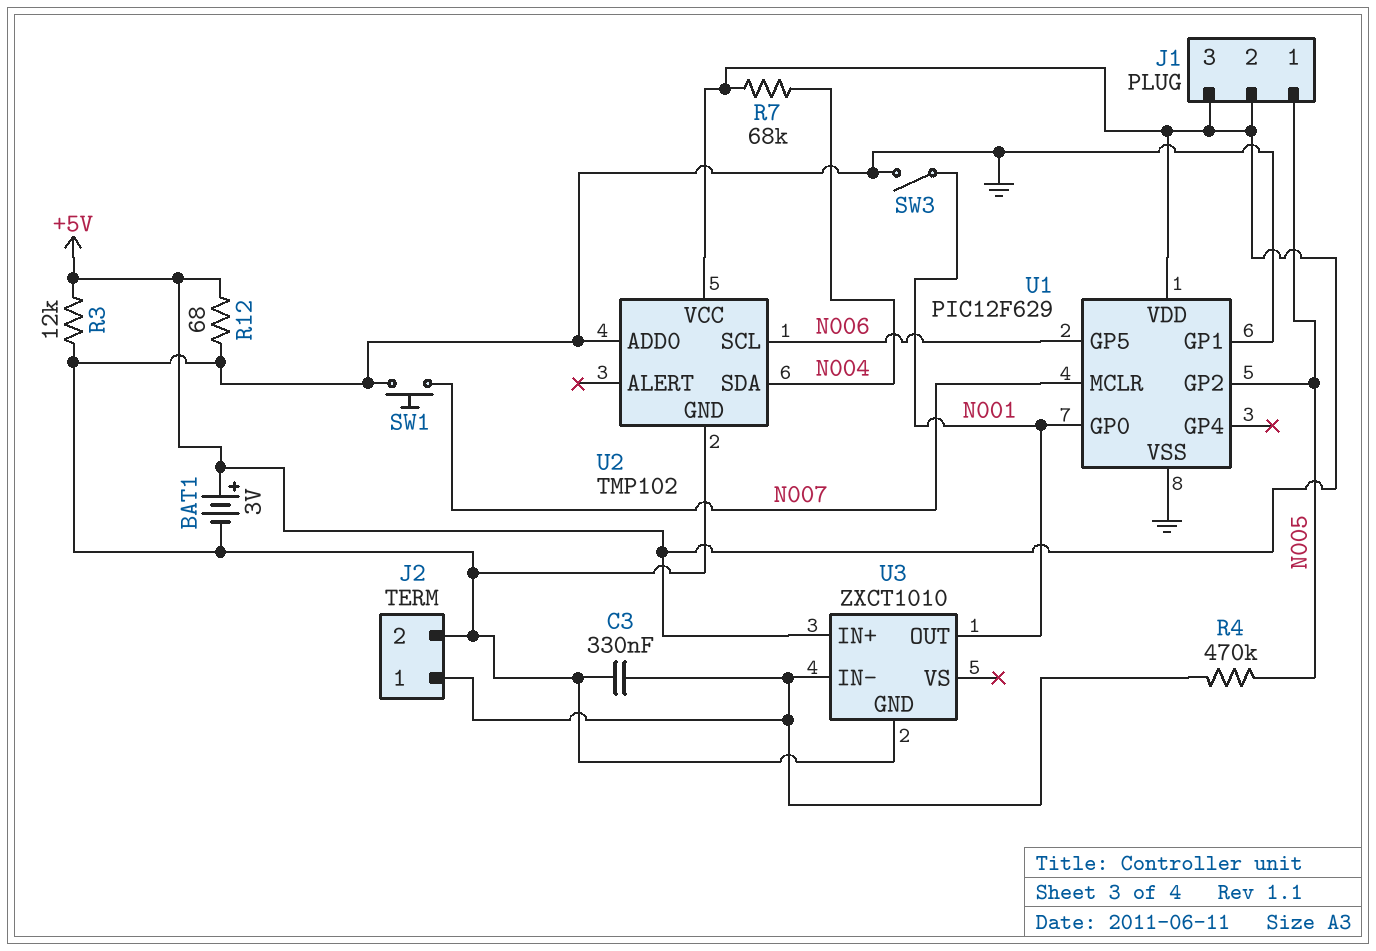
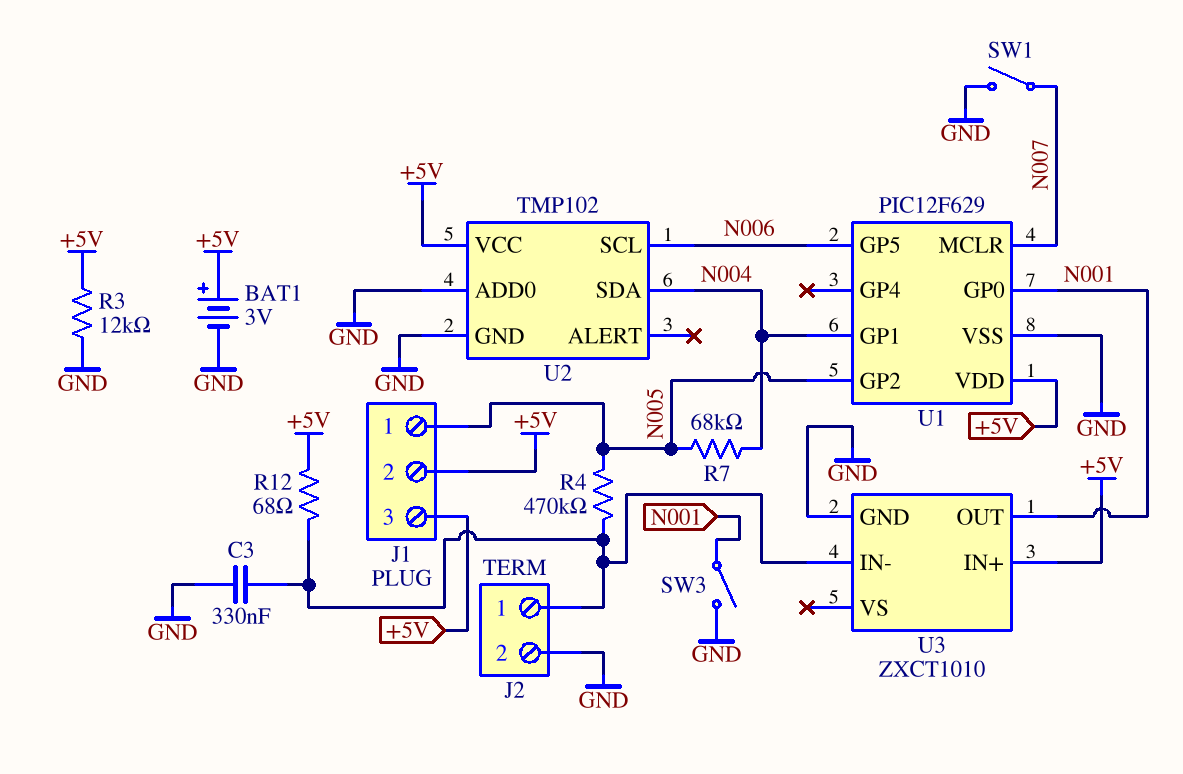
R7: 68k (+5V, N004) -> 68k (N004, N005)
R12: 68 (+5V, GND) -> 68 (+5V, J2/1)
SW1: button (GND, N007) -> switch (GND, N007)
U1 pin GP1: GND -> N004

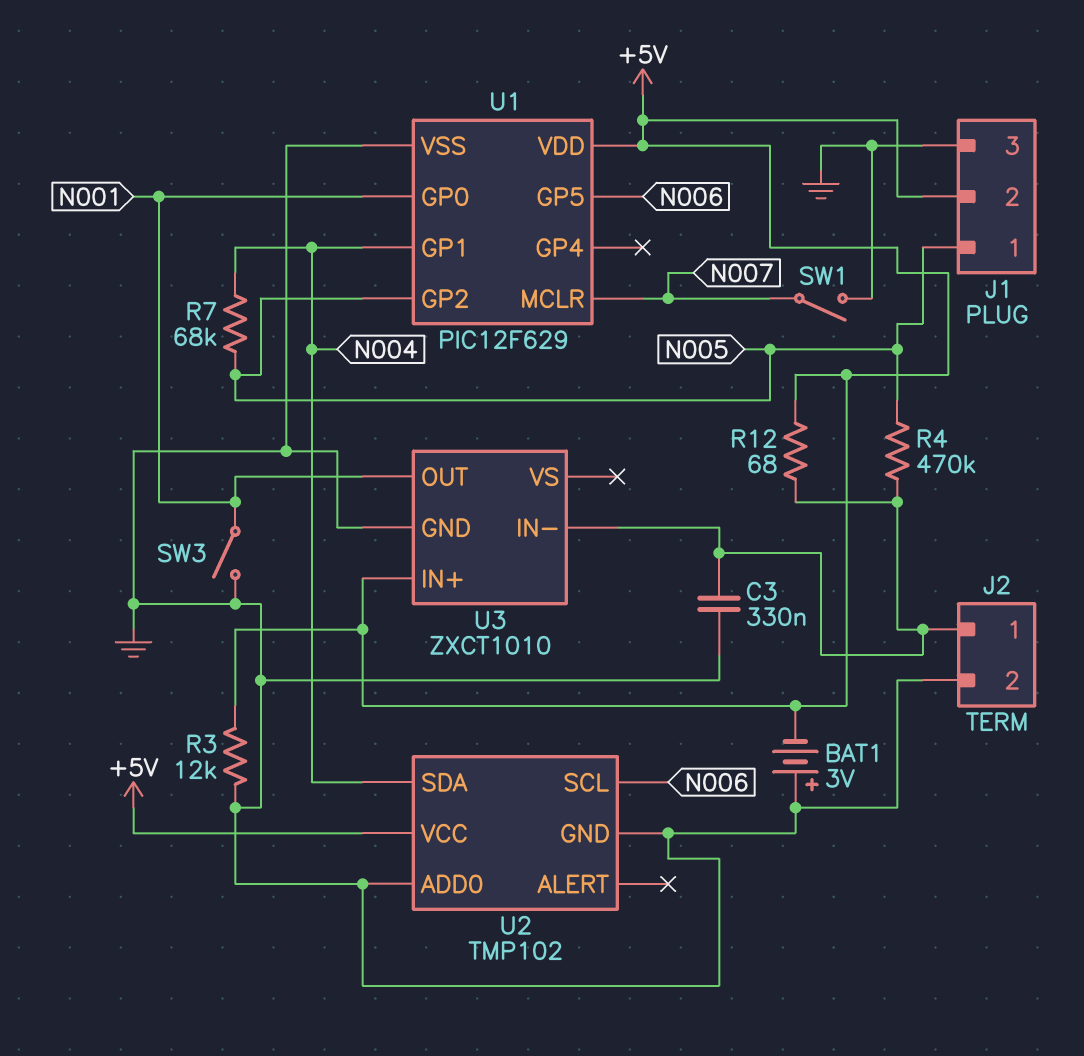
BAT1: 3V (plus +5V, minus GND) -> 3V (plus GND, minus +5V)
J1 pin 3: +5V -> GND

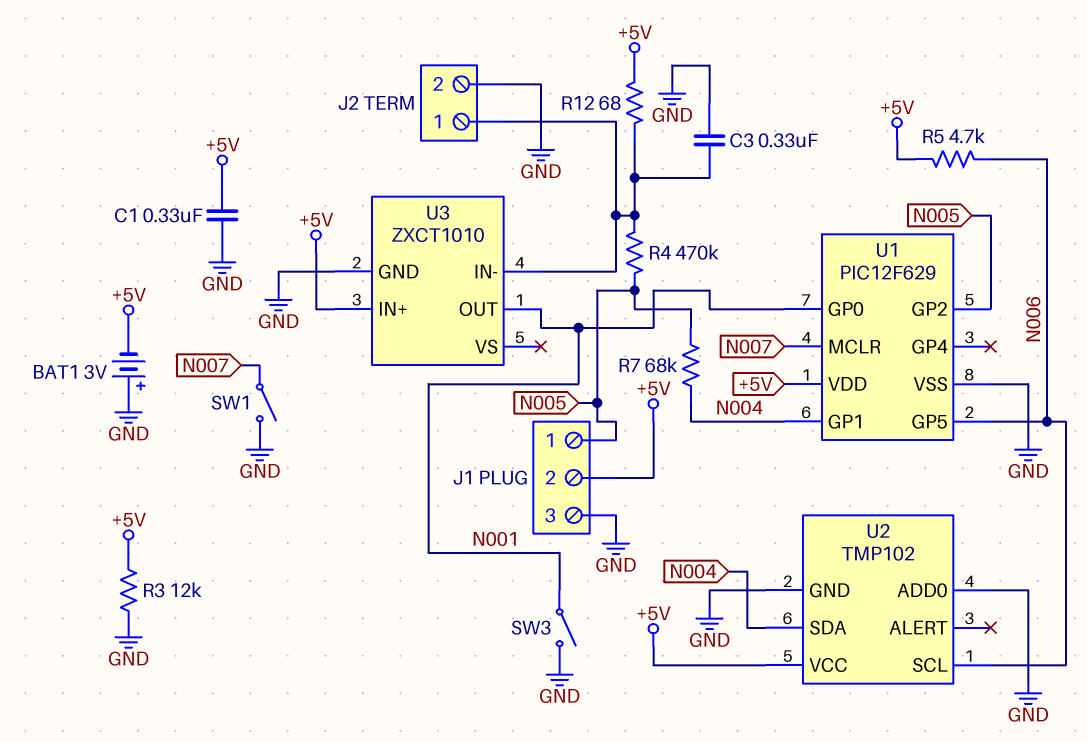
C1: none -> 330nF (+5V, GND)
R5: none -> 4.7k (+5V, N006)

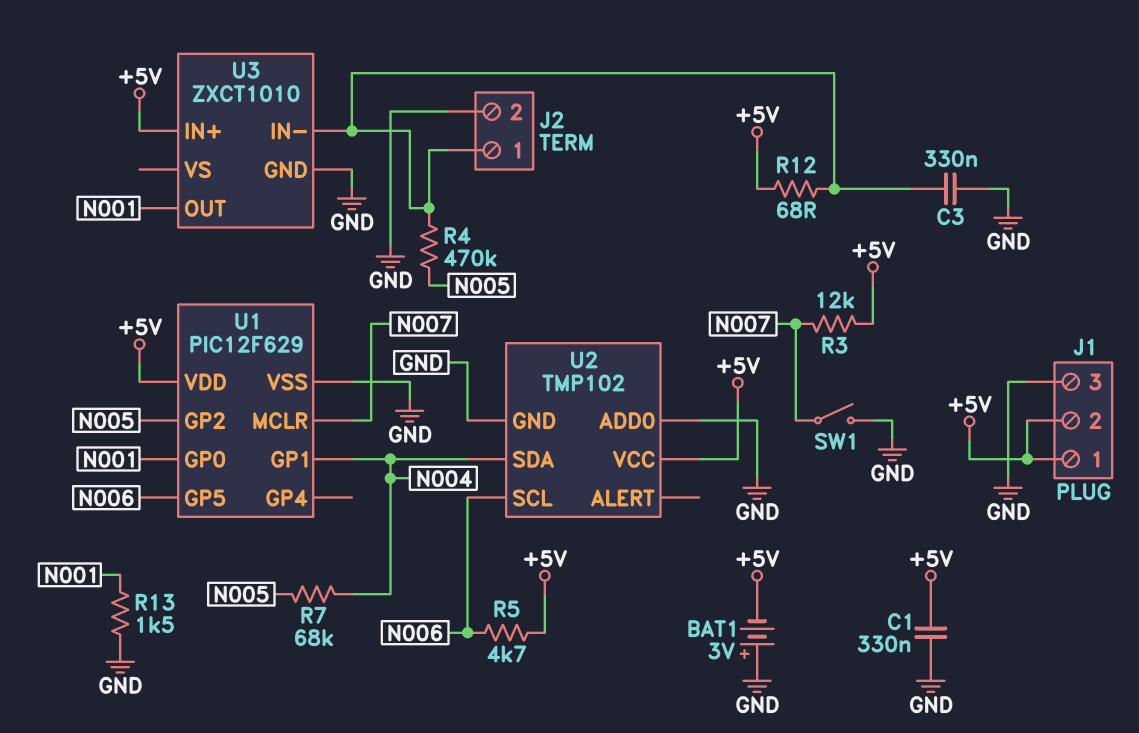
J1 pin 1: N005 -> +5V
R3: 12k (+5V, GND) -> 12k (+5V, N007)
R13: none -> 1.5k (GND, N001)
SW3: switch (GND, N001) -> none

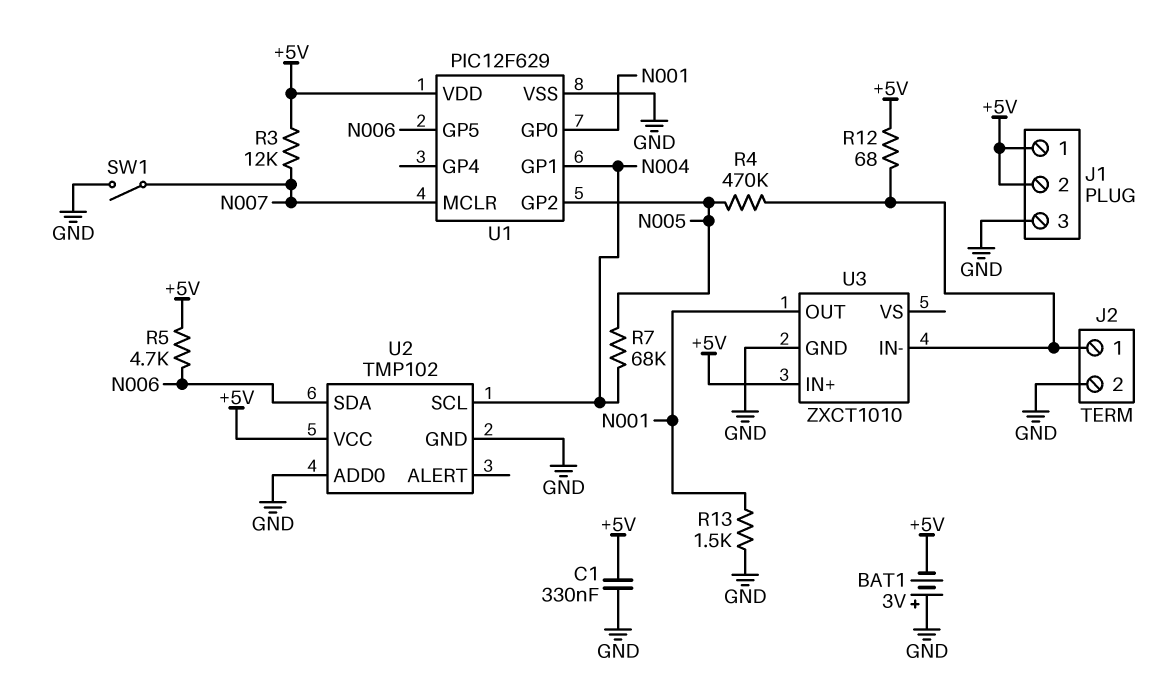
C3: 330nF (GND, J2/1) -> none
U2 pin SCL: N006 -> N004
U2 pin SDA: N004 -> N006

